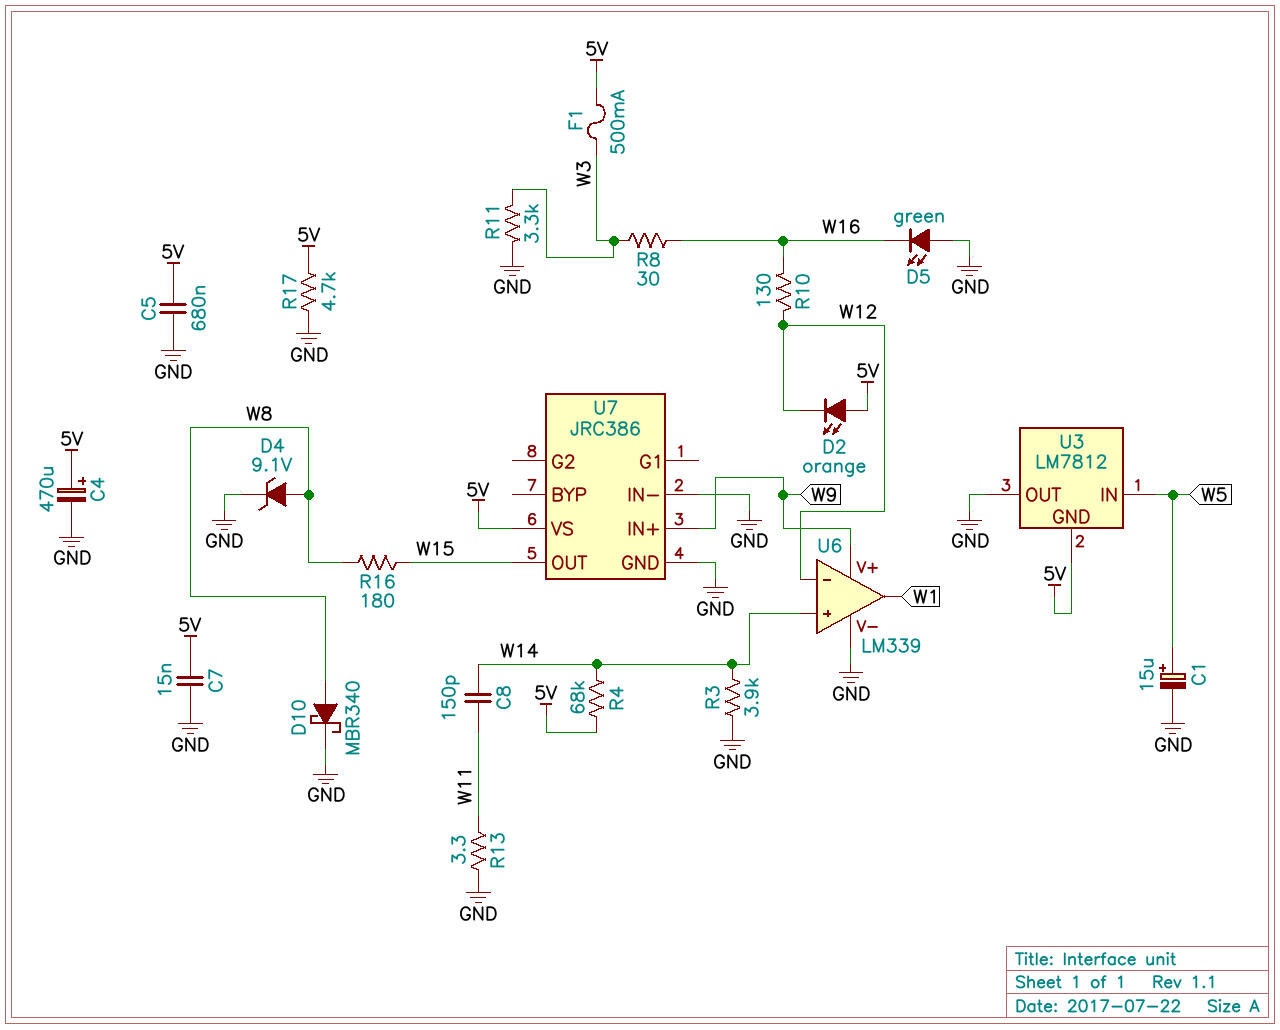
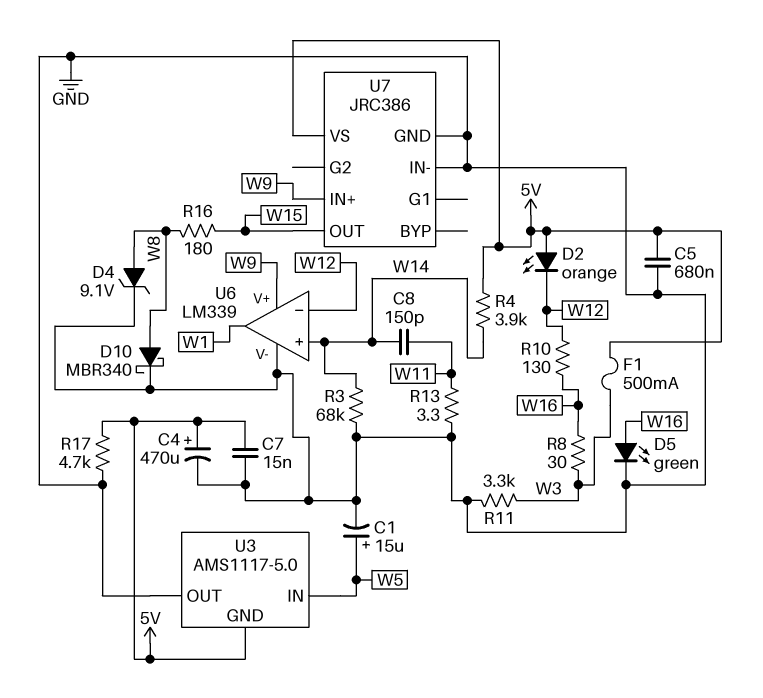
D5: LED green (A GND, K W16) -> LED green (A W16, K GND)
R3: 3.9k (GND, W14) -> 68k (GND, W14)
R4: 68k (5V, W14) -> 3.9k (5V, W14)
U3: LM7812 -> AMS1117-5.0

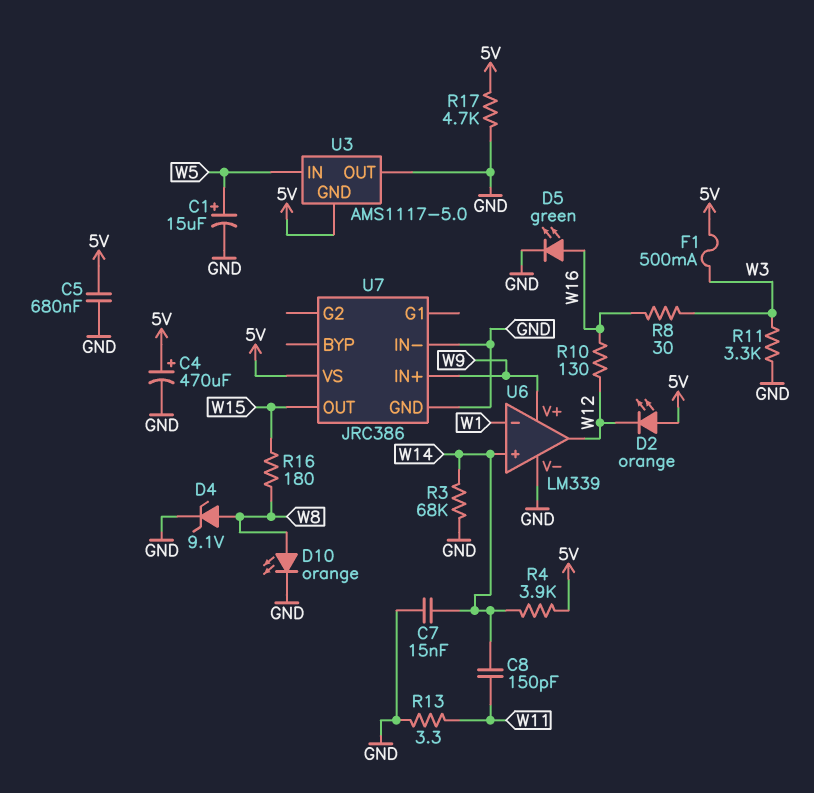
C7: 15nF (5V, GND) -> 15nF (GND, W14)
D10: schottky MBR340 (A W8, K GND) -> LED orange (A W8, K GND)
U6 pin in-: W12 -> W1
U6 pin out: W1 -> W12

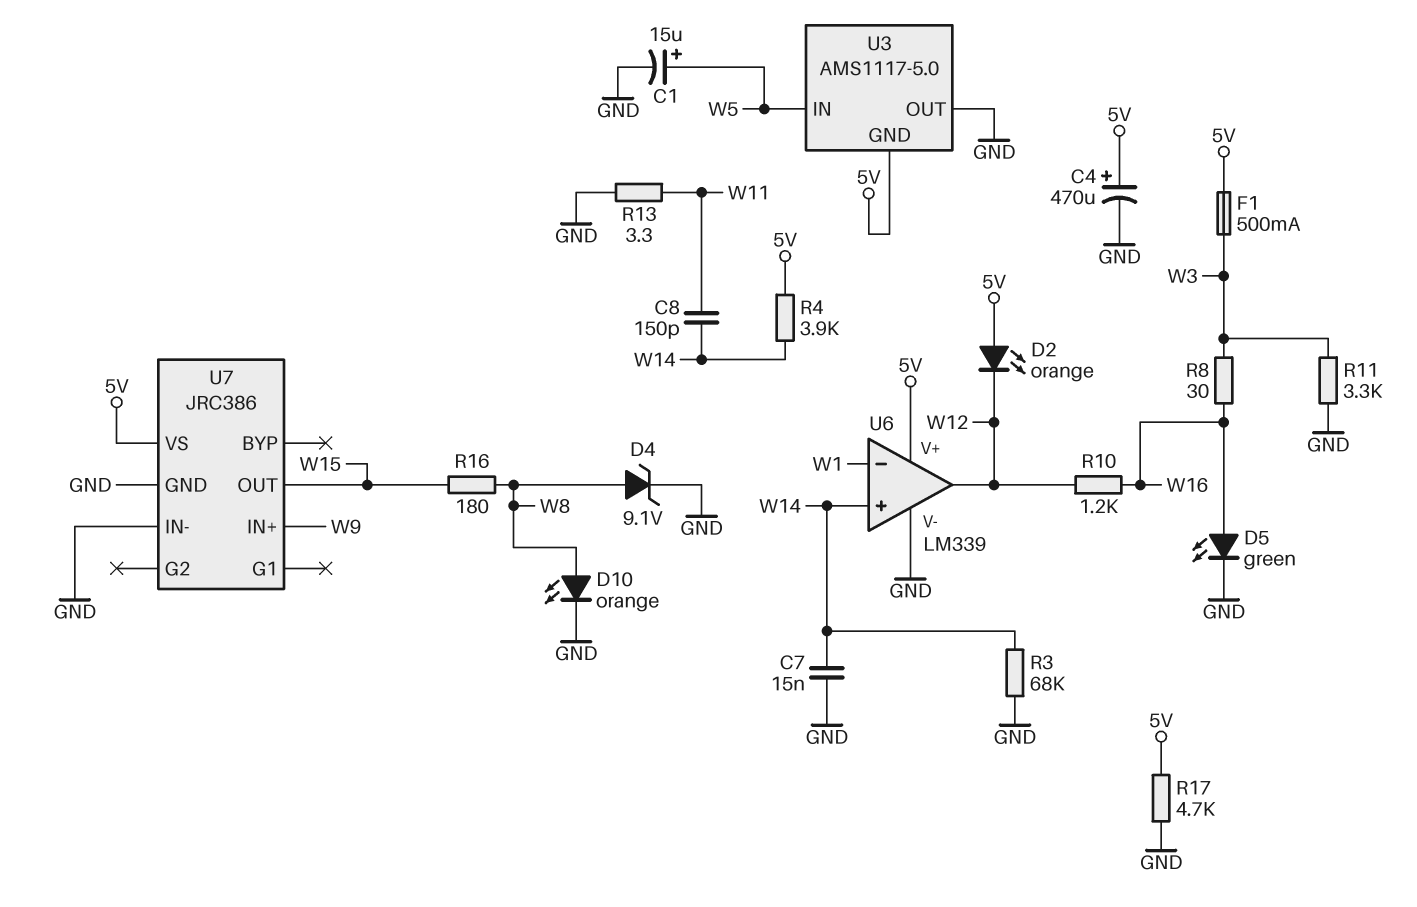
C5: 680nF (5V, GND) -> none
R10: 130 (W12, W16) -> 1.2k (W12, W16)
U6 pin V+: W9 -> 5V

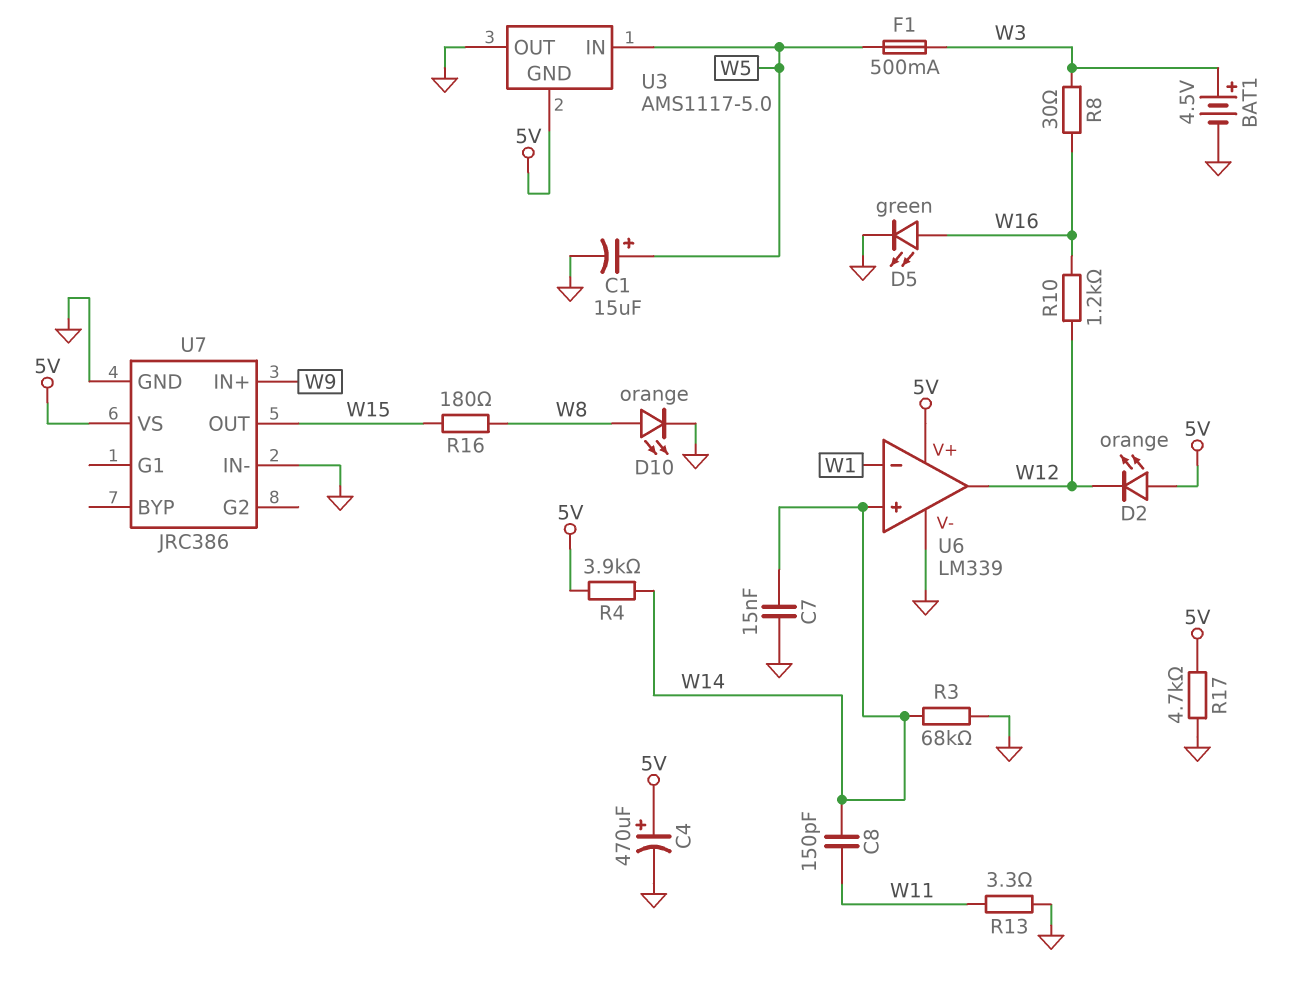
BAT1: none -> 4.5V (plus W3, minus GND)
D4: zener 9.1V (A W8, K GND) -> none
F1: 500mA (5V, W3) -> 500mA (W3, W5)
R11: 3.3k (GND, W3) -> none

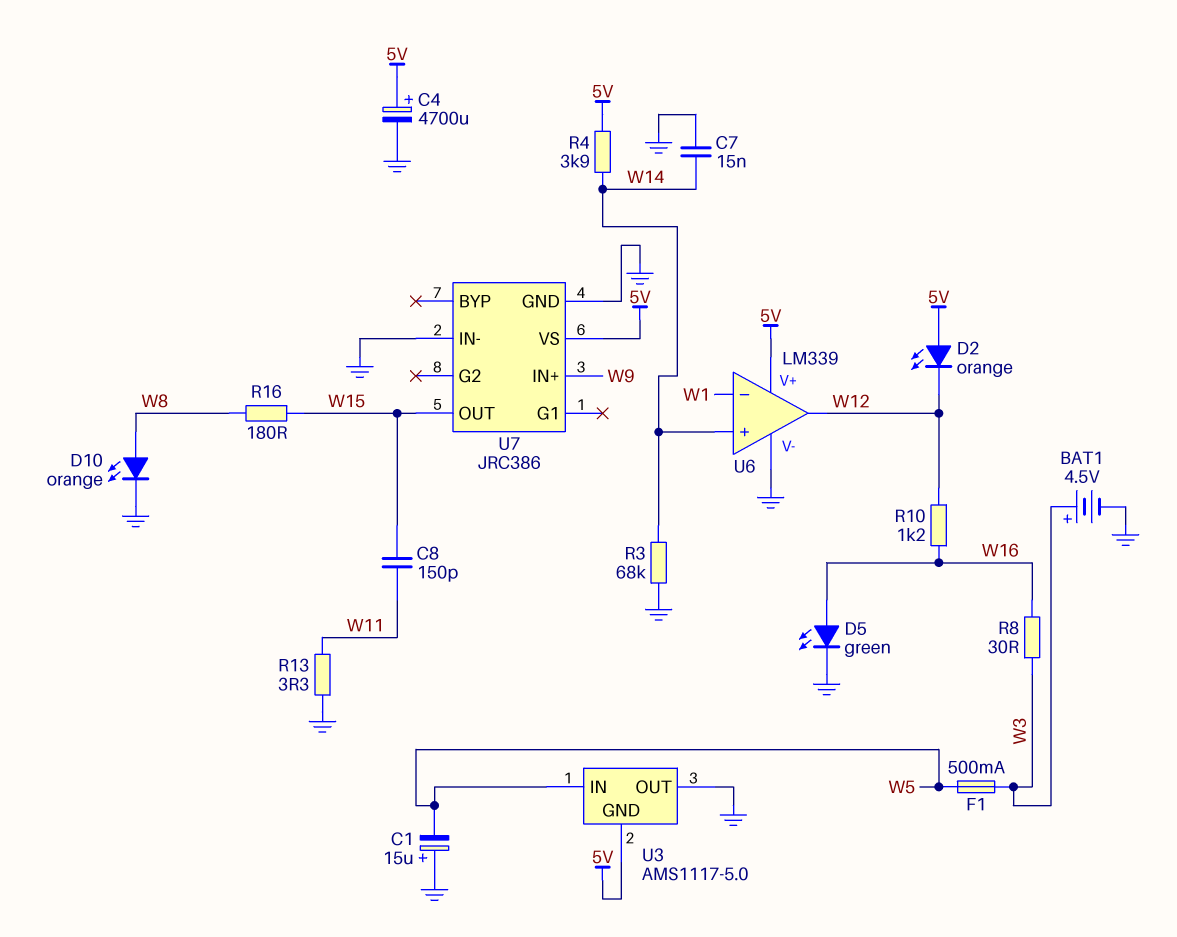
C1: 15uF (plus W5, minus GND) -> 15uF (plus GND, minus W5)
C4: 470uF (plus 5V, minus GND) -> 4700uF (plus 5V, minus GND)
C8: 150pF (W11, W14) -> 150pF (W11, W15)
R17: 4.7k (5V, GND) -> none

